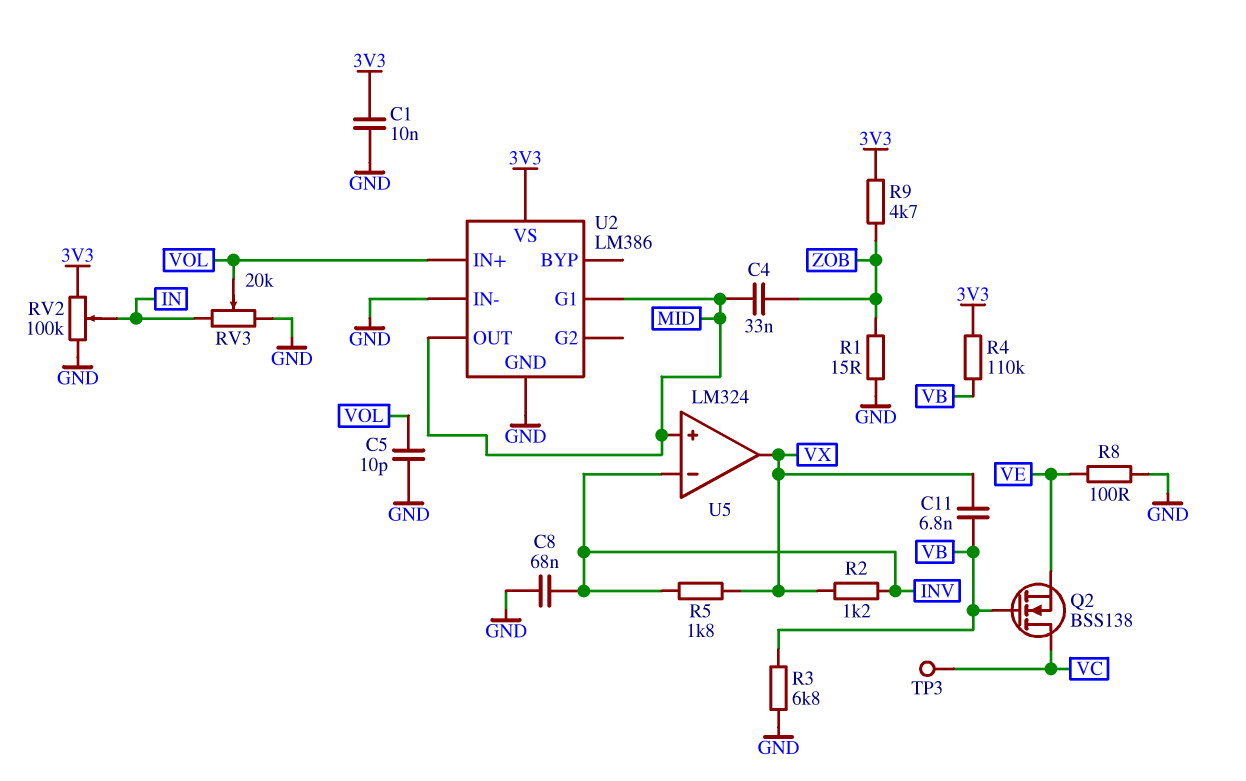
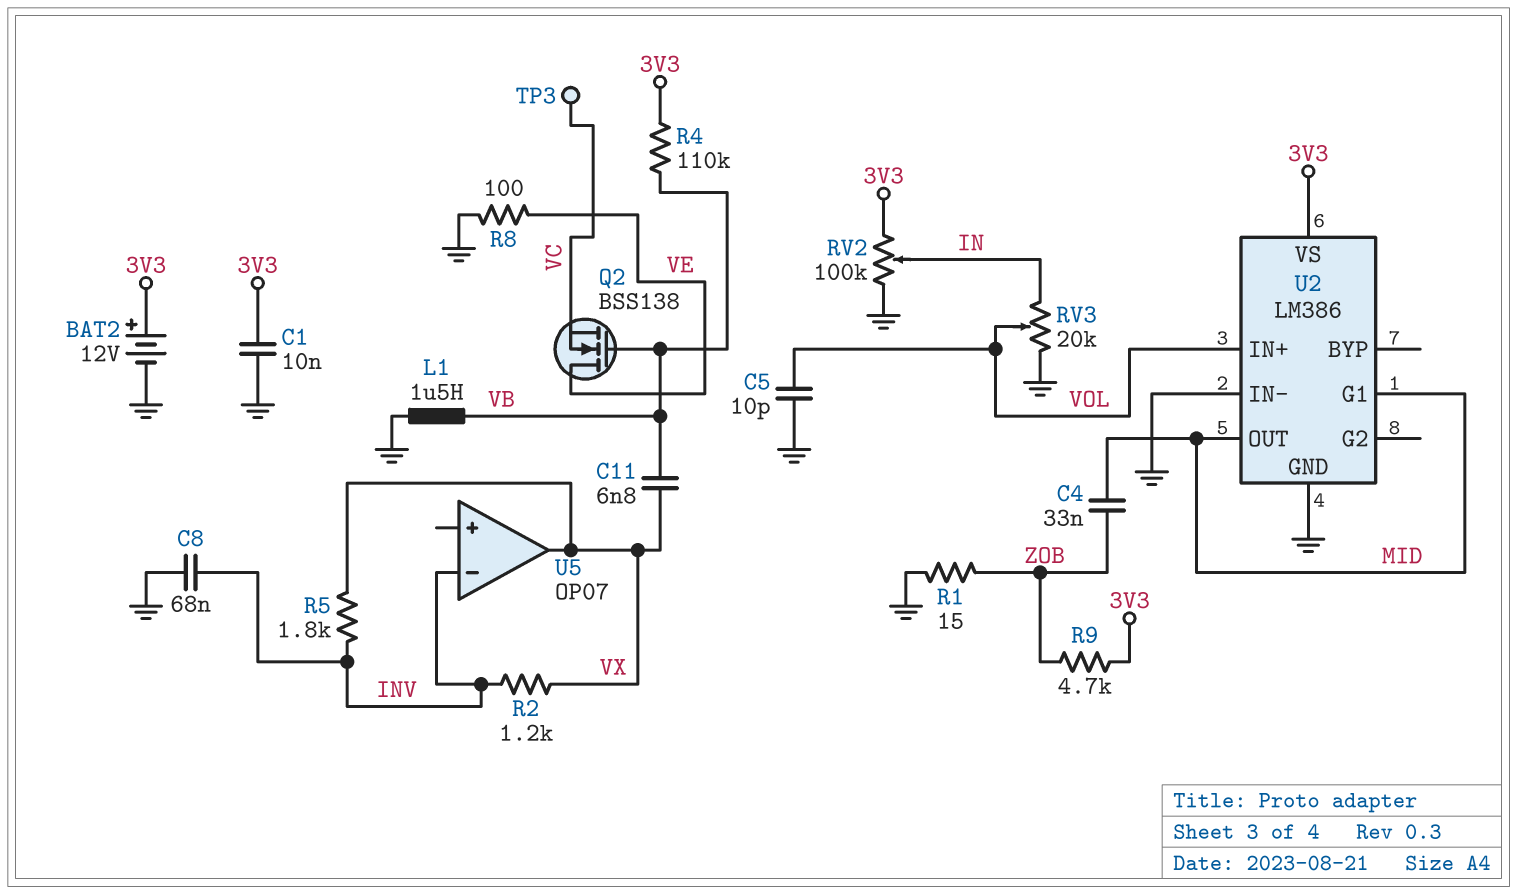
BAT2: none -> 12V (plus 3V3, minus GND)
L1: none -> 1.5uH (GND, VB)
Q2: NMOS BSS138 (G VB, D VC, S VE) -> NMOS BSS138 (G VB, D VE, S VC)
R3: 6.8k (GND, VB) -> none
U5: LM324 -> OP07
U5 pin in+: MID -> none

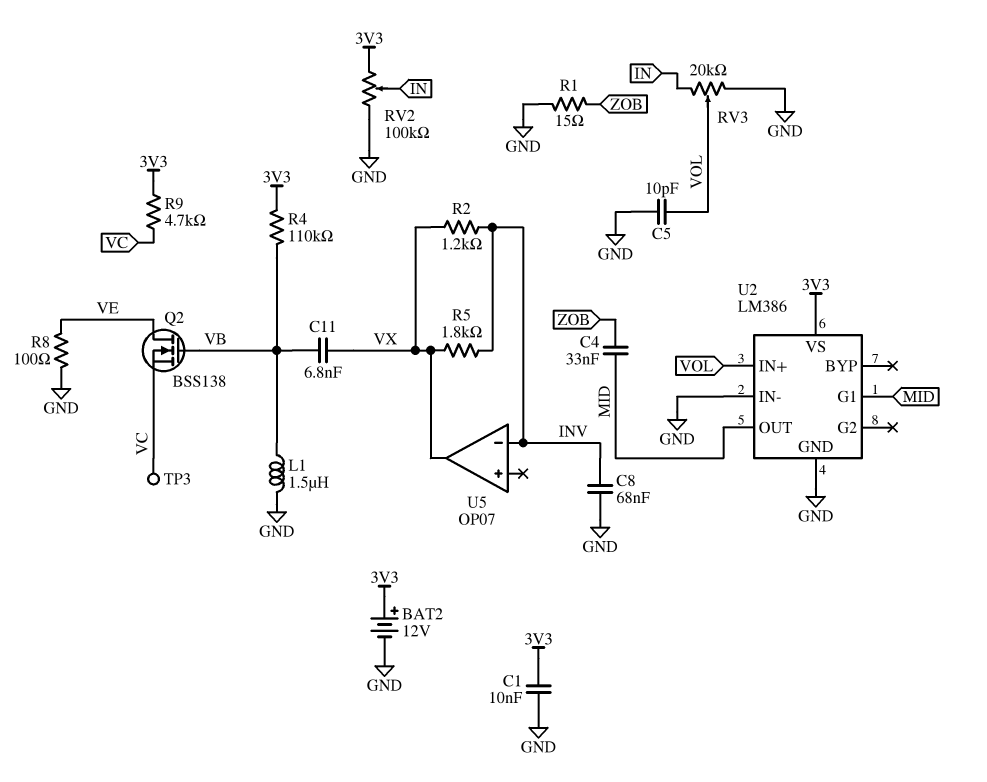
R9: 4.7k (3V3, ZOB) -> 4.7k (3V3, VC)

